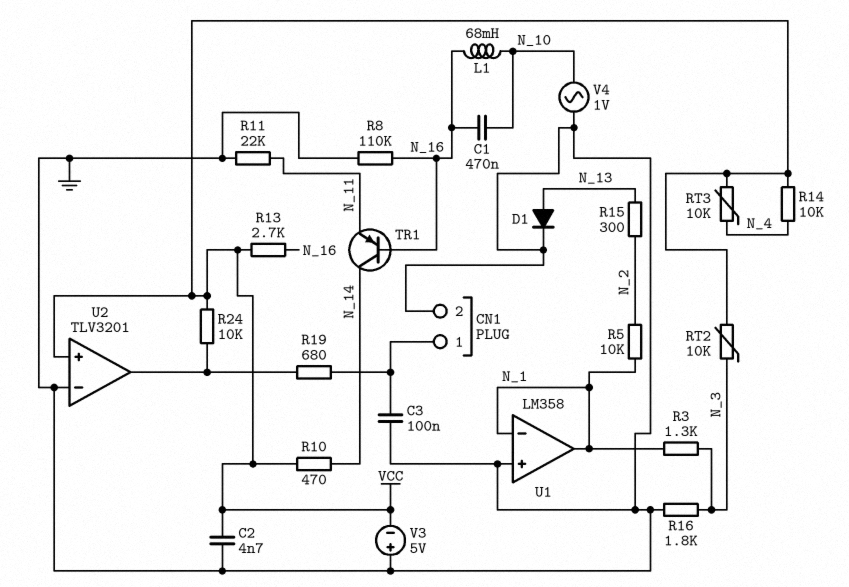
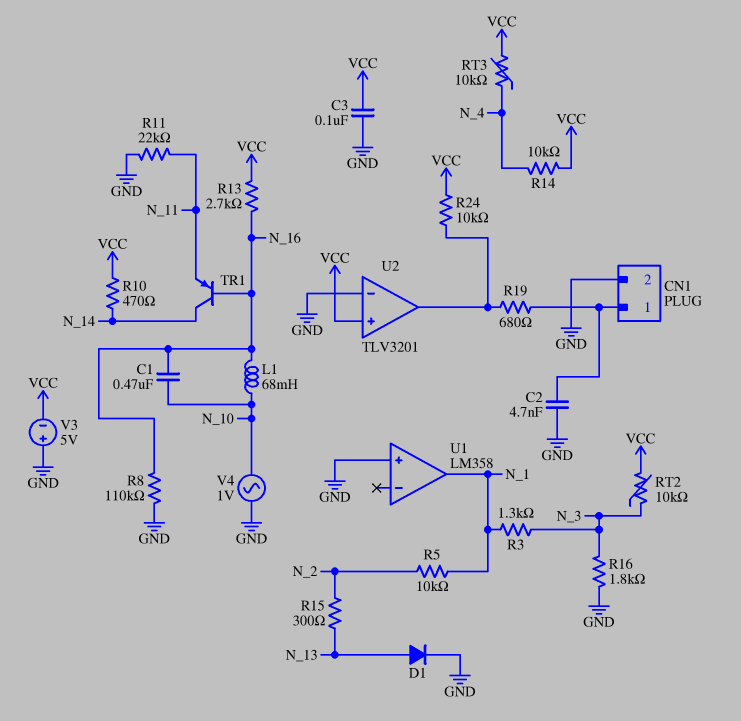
C2: 4.7nF (GND, VCC) -> 4.7nF (CN1/1, GND)
C3: 100nF (CN1/1, GND) -> 100nF (GND, VCC)
U1 pin in-: N_1 -> none

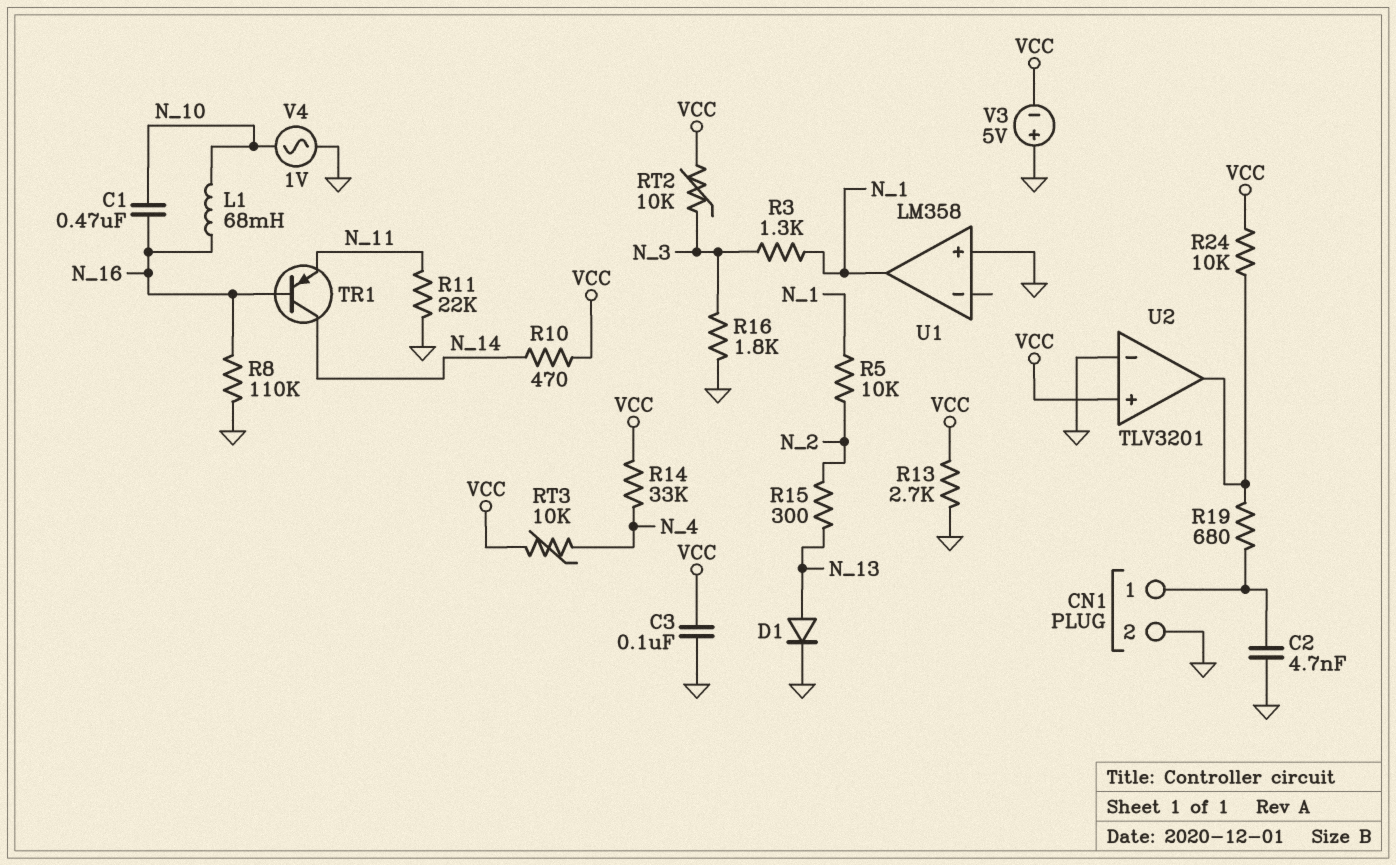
R13: 2.7k (N_16, VCC) -> 2.7k (GND, VCC)
R14: 10k (N_4, VCC) -> 33k (N_4, VCC)

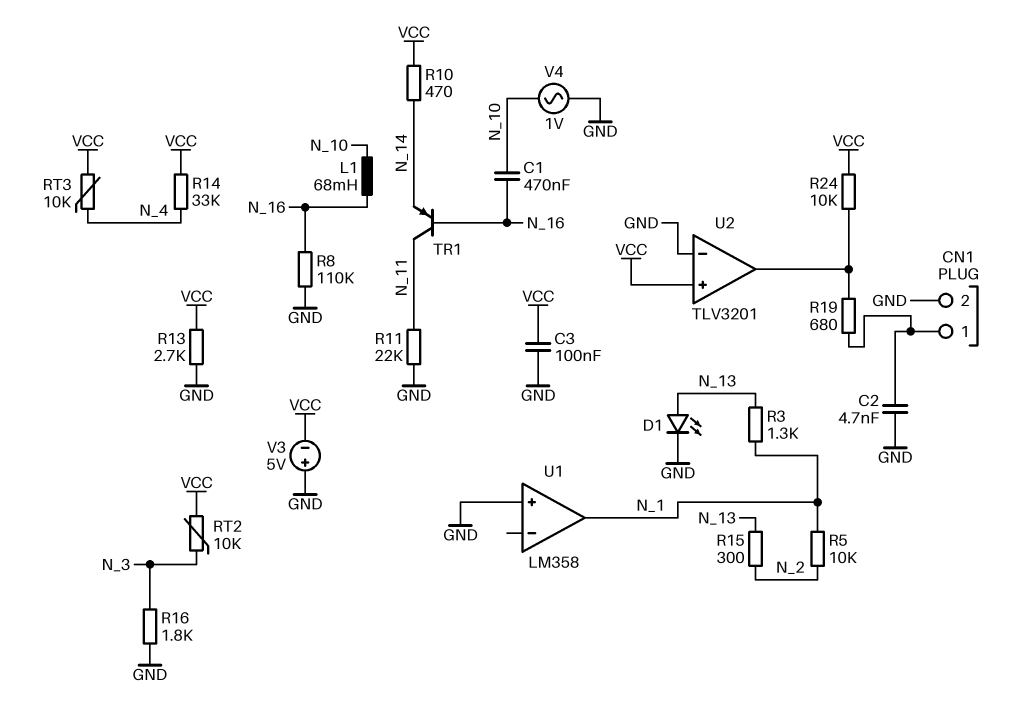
D1: diode (A N_13, K GND) -> LED (A N_13, K GND)
R3: 1.3k (N_1, N_3) -> 1.3k (N_1, N_13)
TR1: PNP (B N_16, C N_14, E N_11) -> PNP (B N_16, C N_11, E N_14)

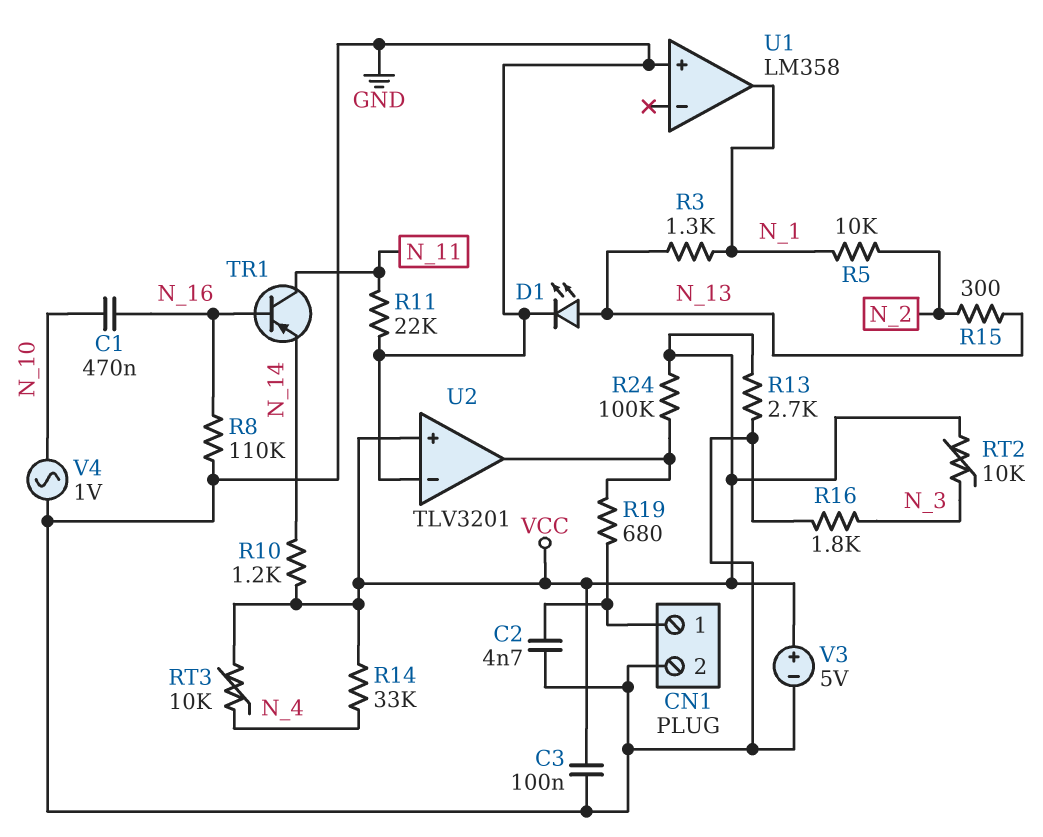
L1: 68mH (N_10, N_16) -> none
R10: 470 (N_14, VCC) -> 1.2k (N_14, VCC)
R24: 10k (U2/out, VCC) -> 100k (U2/out, VCC)
V3: 5V (plus GND, minus VCC) -> 5V (plus VCC, minus GND)

